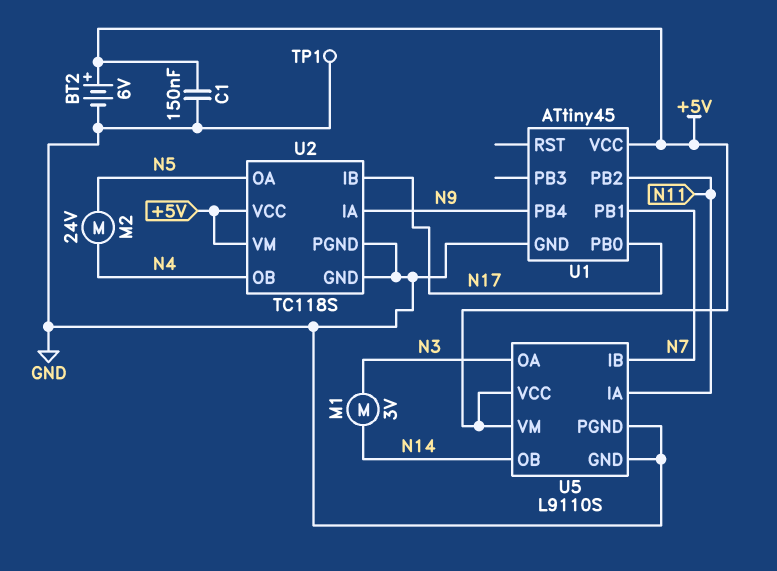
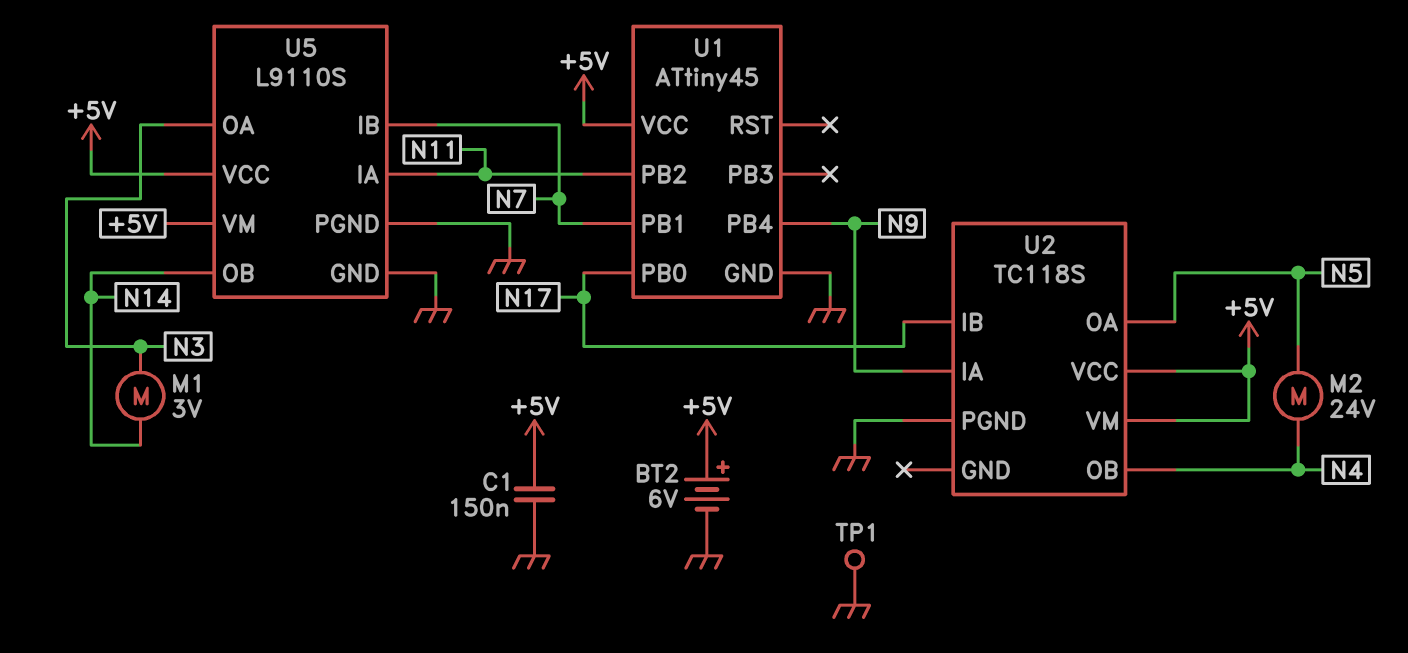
U2 pin GND: GND -> none

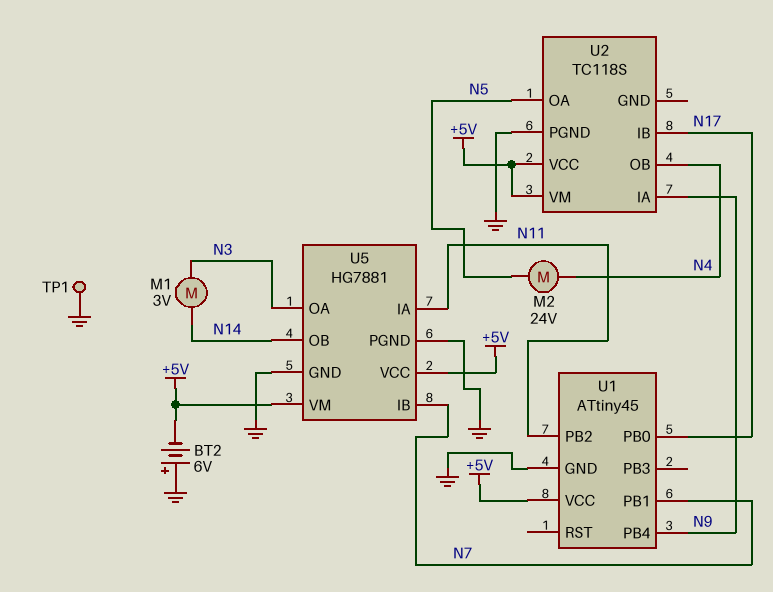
BT2: 6V (plus +5V, minus GND) -> 6V (plus GND, minus +5V)
C1: 150nF (+5V, GND) -> none
U5: L9110S -> HG7881

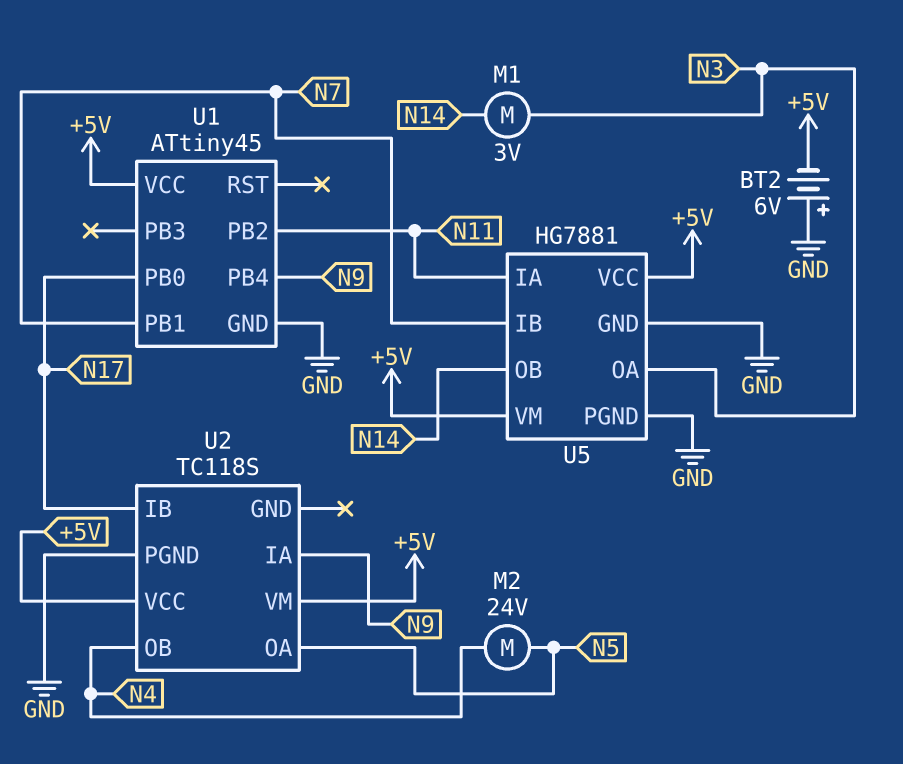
TP1: test point (GND) -> none

